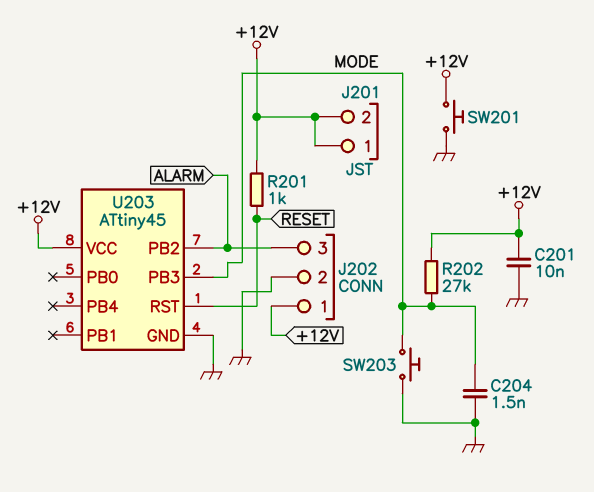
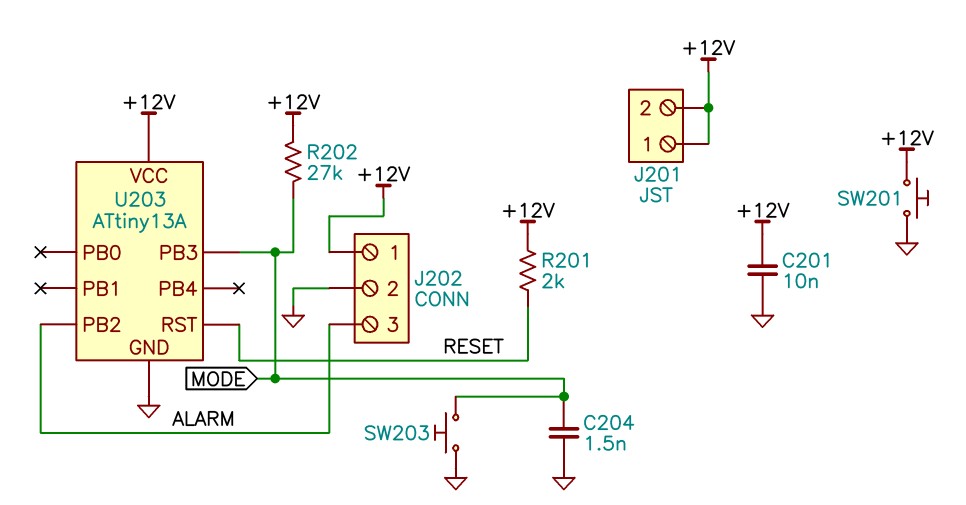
R201: 1k (+12V, RESET) -> 2k (+12V, RESET)
U203: ATtiny45 -> ATtiny13A

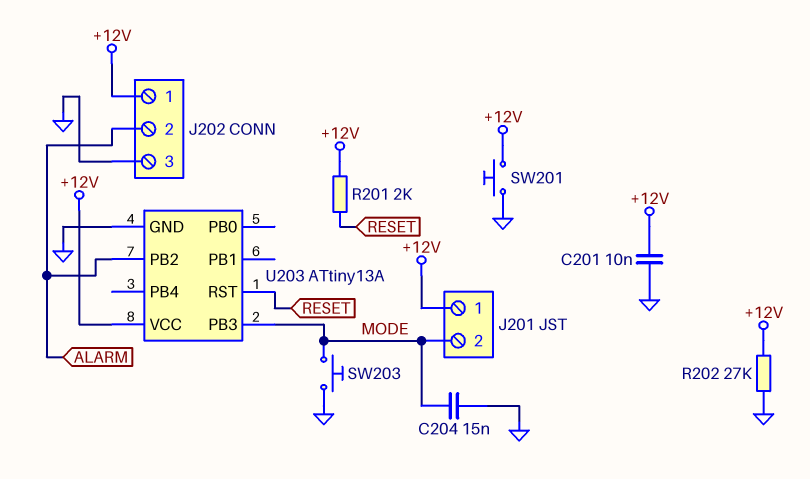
C204: 1.5nF (GND, MODE) -> 15nF (GND, MODE)
J201 pin 2: +12V -> MODE
J202 pin 2: GND -> ALARM
J202 pin 3: ALARM -> GND
R202: 27k (+12V, MODE) -> 27k (+12V, GND)

